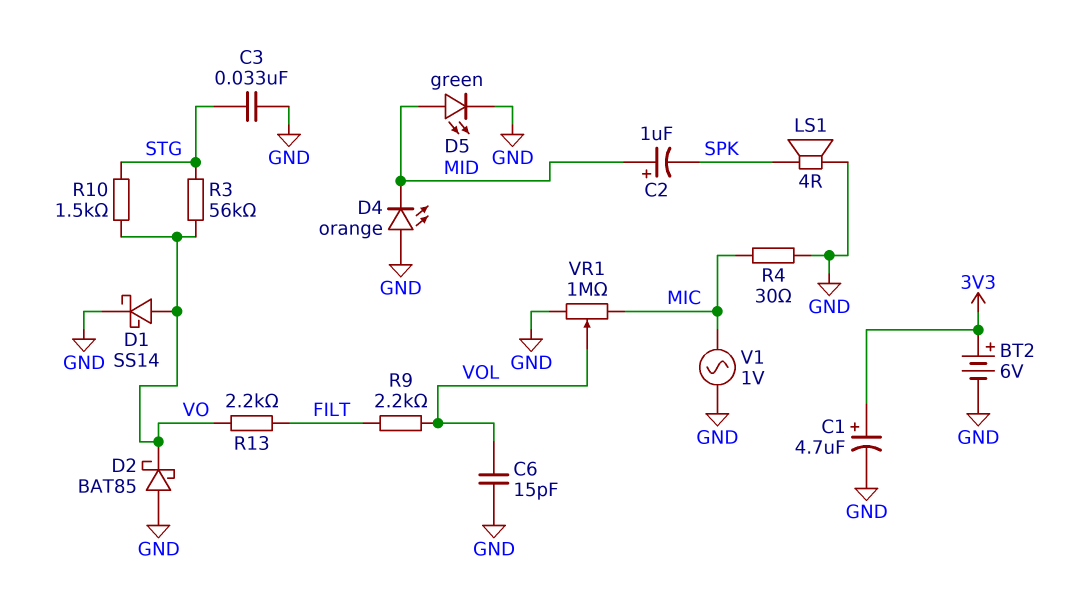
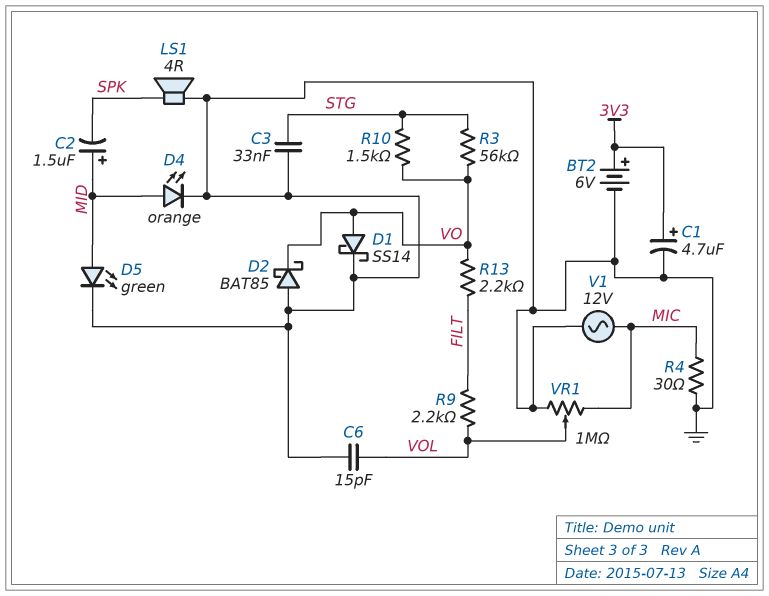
C2: 1uF (plus MID, minus SPK) -> 1.5uF (plus MID, minus SPK)
D4: LED orange (A GND, K MID) -> LED orange (A MID, K GND)
V1: AC 1V (GND, MIC) -> AC 12V (GND, MIC)

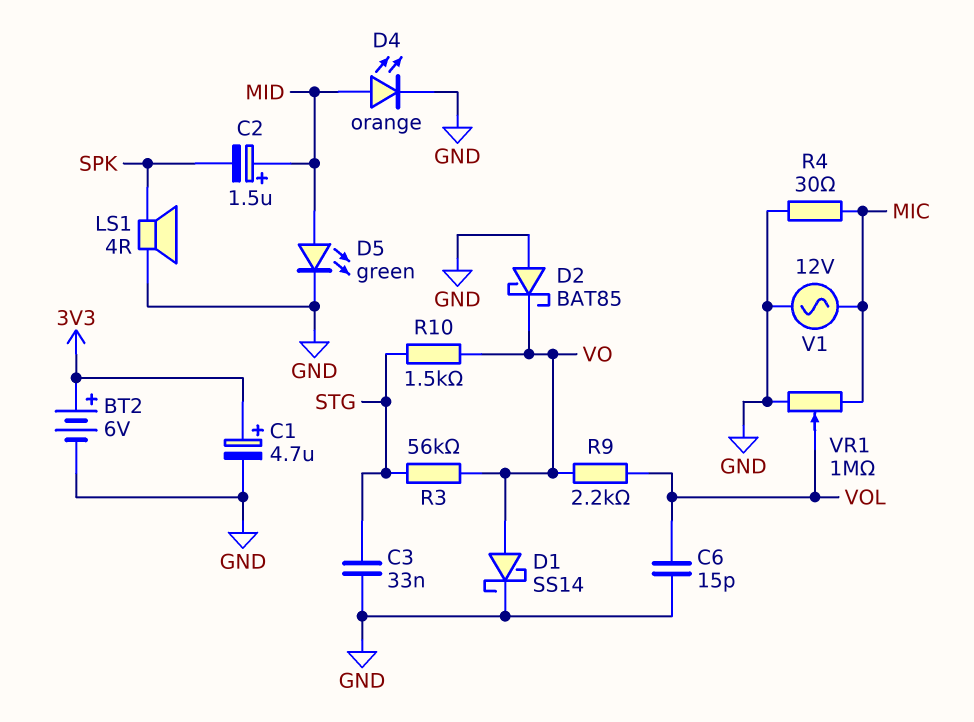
R9: 2.2k (FILT, VOL) -> 2.2k (VO, VOL)
R13: 2.2k (FILT, VO) -> none

